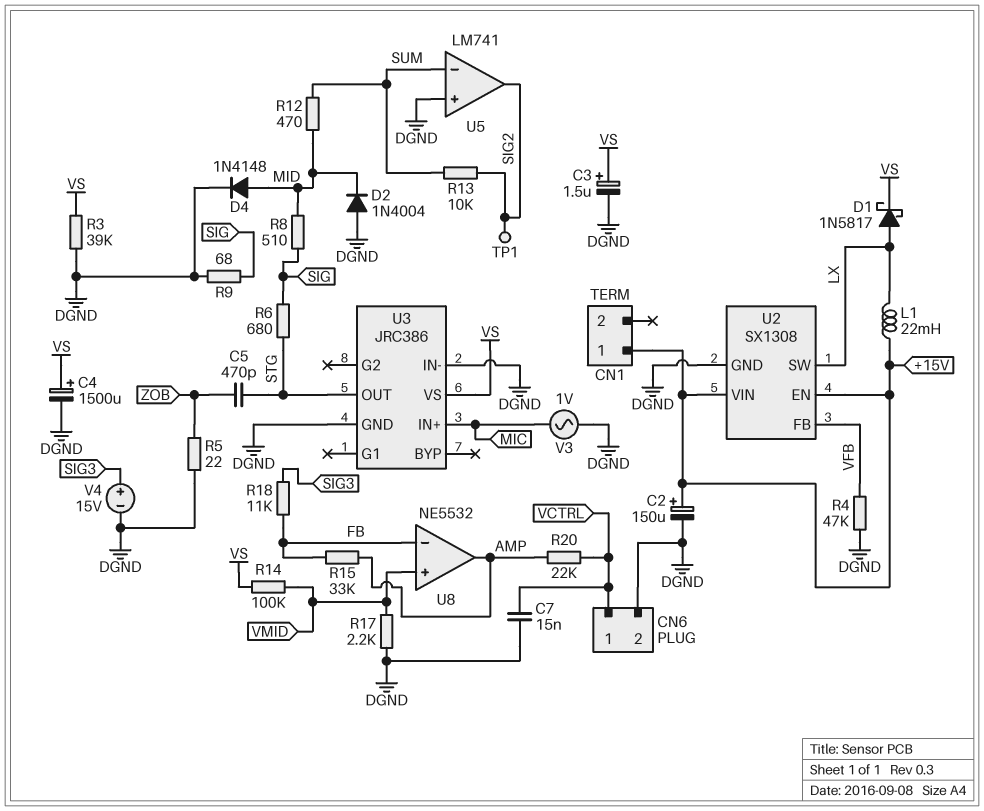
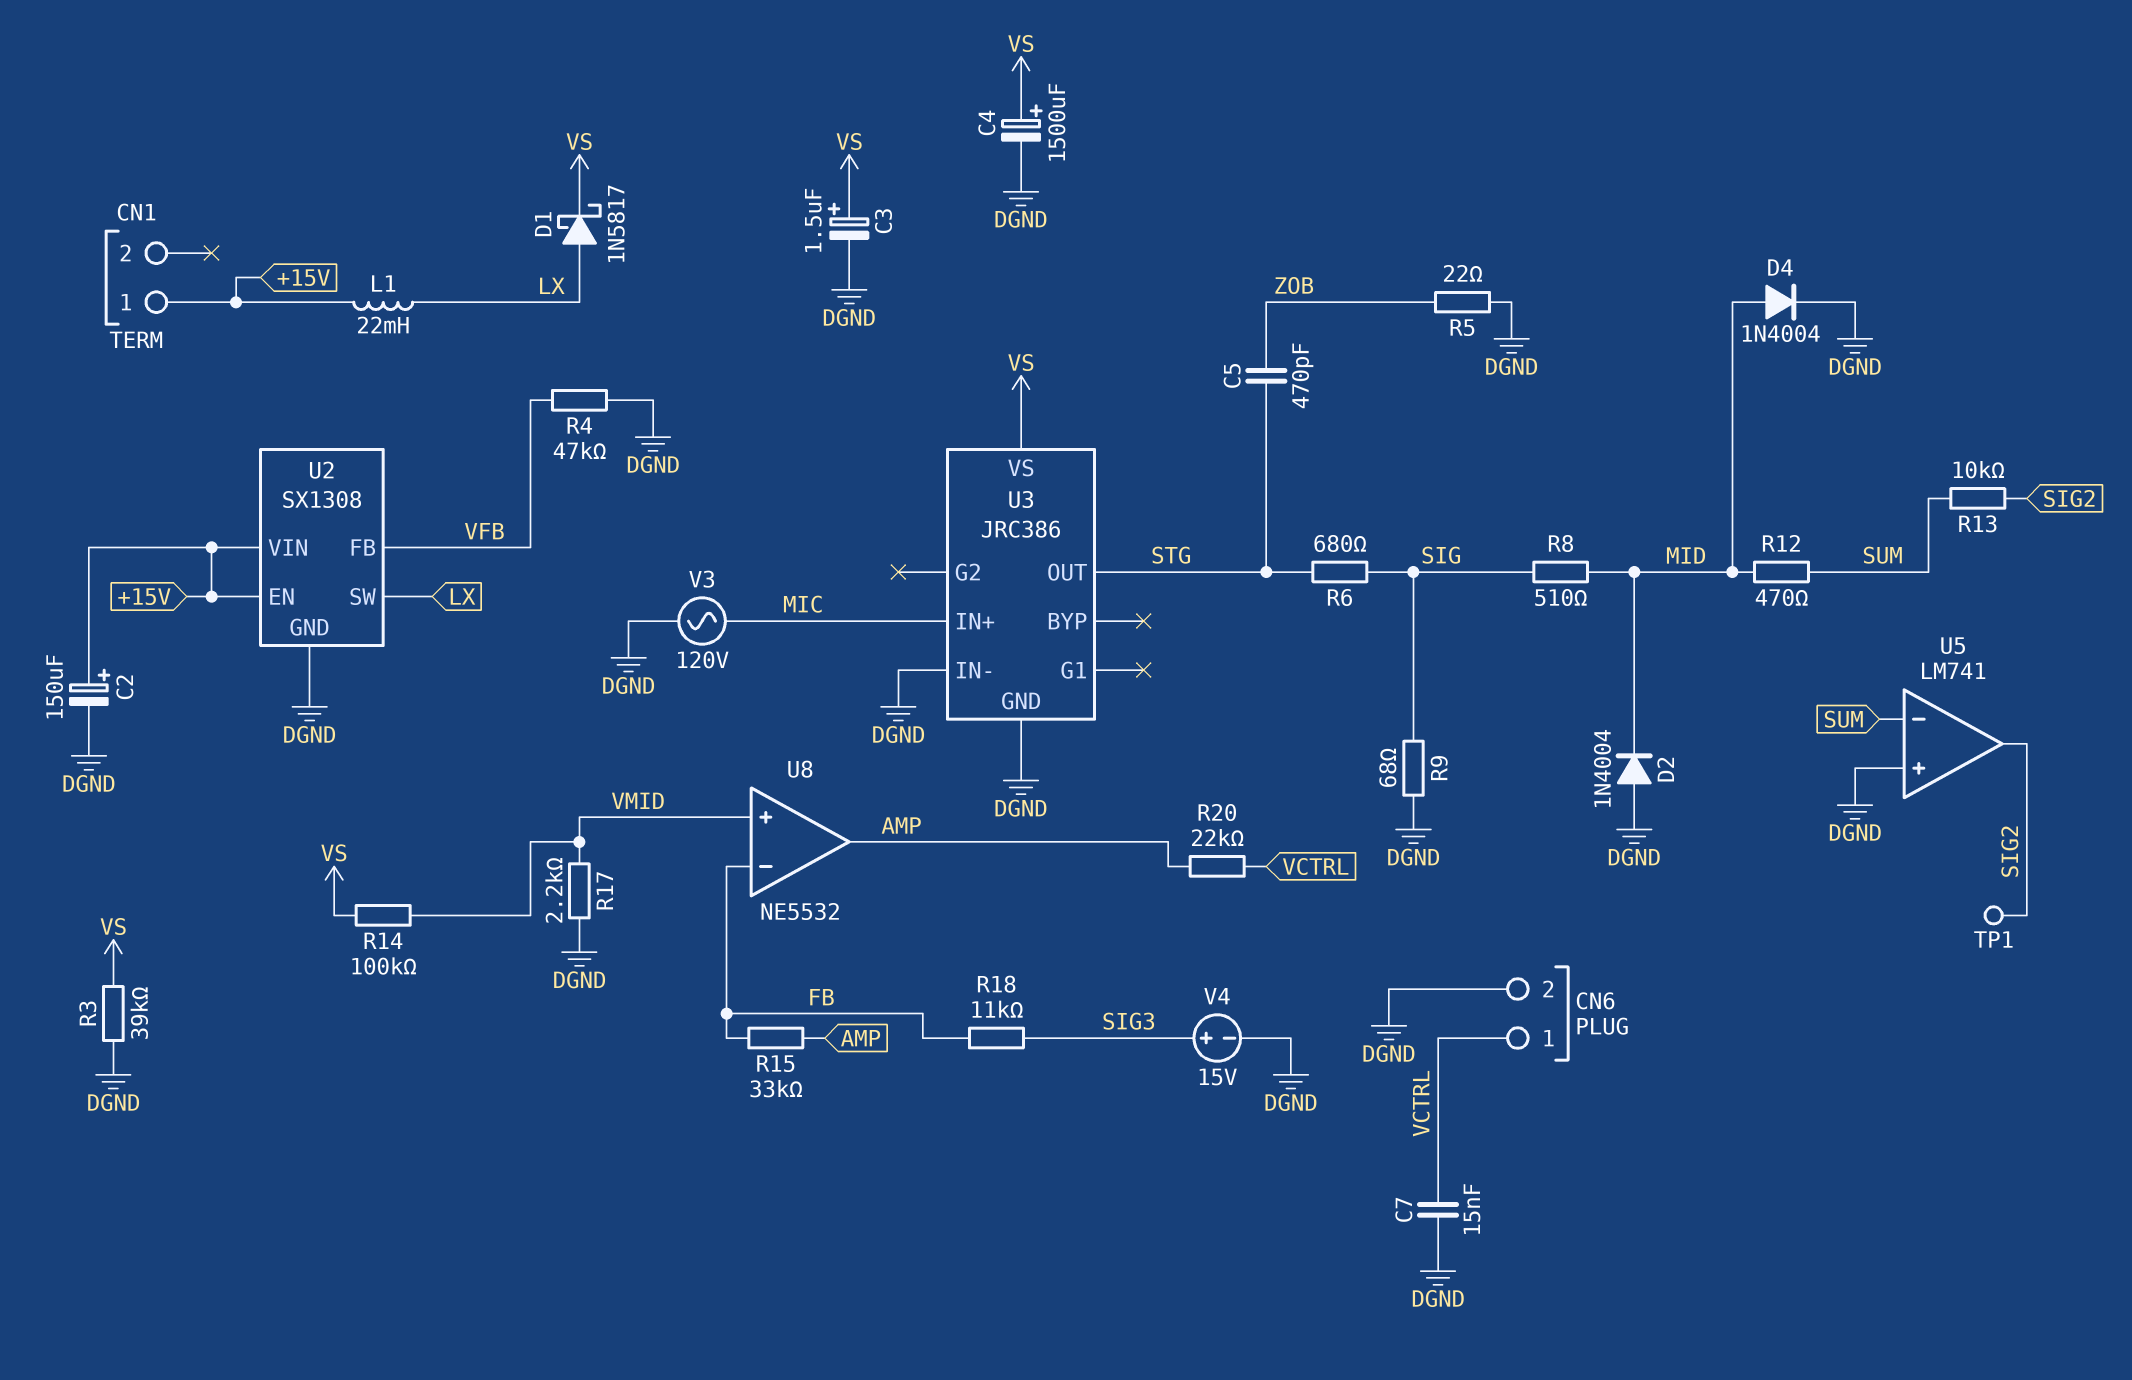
D4: diode 1N4148 (A MID, K DGND) -> diode 1N4004 (A MID, K DGND)
V3: AC 1V (DGND, MIC) -> AC 120V (DGND, MIC)

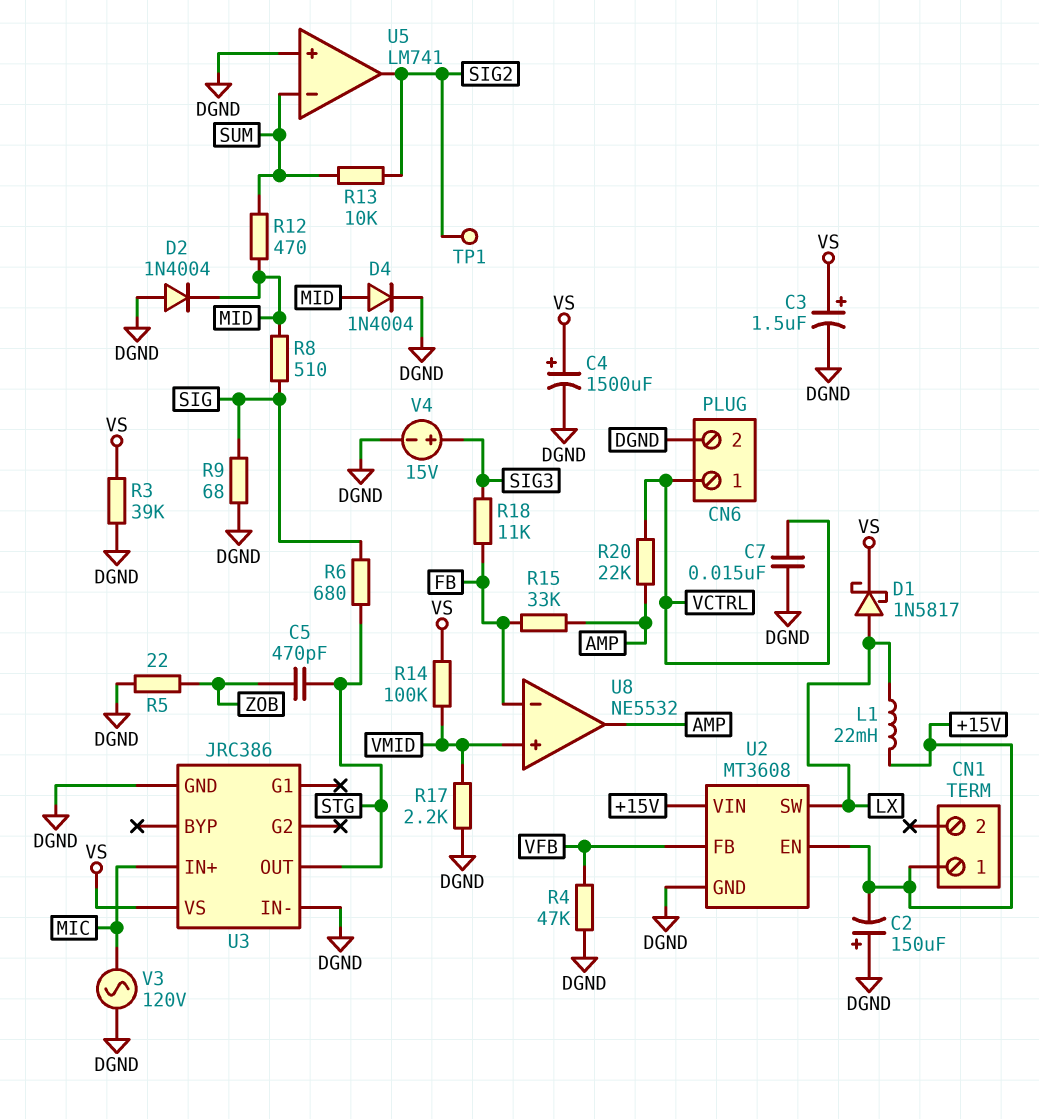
C2: 150uF (plus +15V, minus DGND) -> 150uF (plus DGND, minus +15V)
U2: SX1308 -> MT3608

